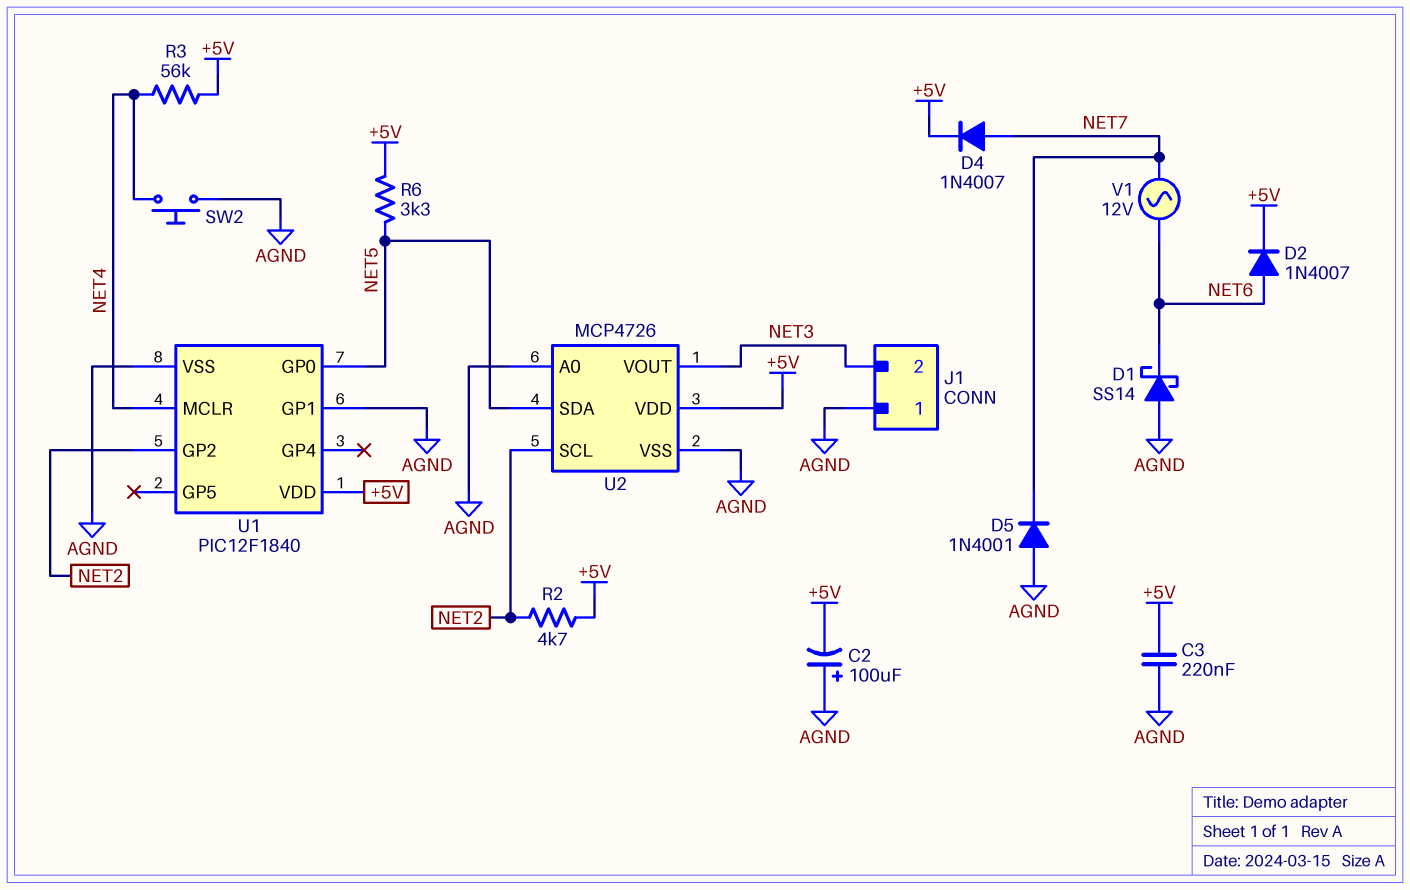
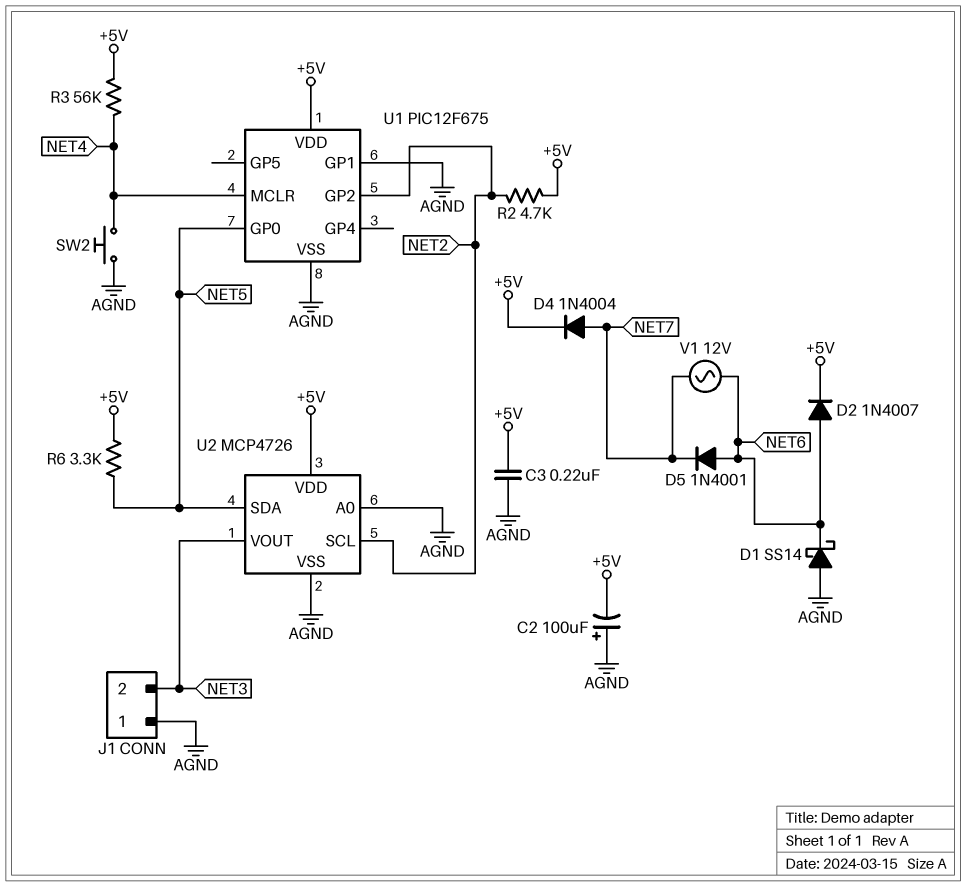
D4: diode 1N4007 (A NET7, K +5V) -> diode 1N4004 (A NET7, K +5V)
D5: diode 1N4001 (A AGND, K NET7) -> diode 1N4001 (A NET6, K NET7)
U1: PIC12F1840 -> PIC12F675

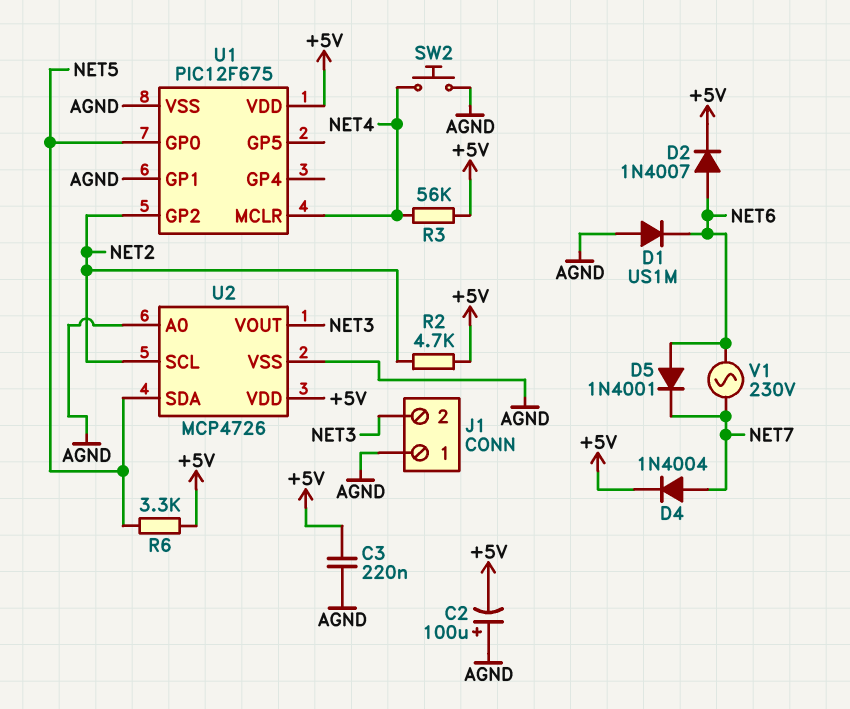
D1: schottky SS14 (A AGND, K NET6) -> diode US1M (A AGND, K NET6)
V1: AC 12V (NET6, NET7) -> AC 230V (NET6, NET7)

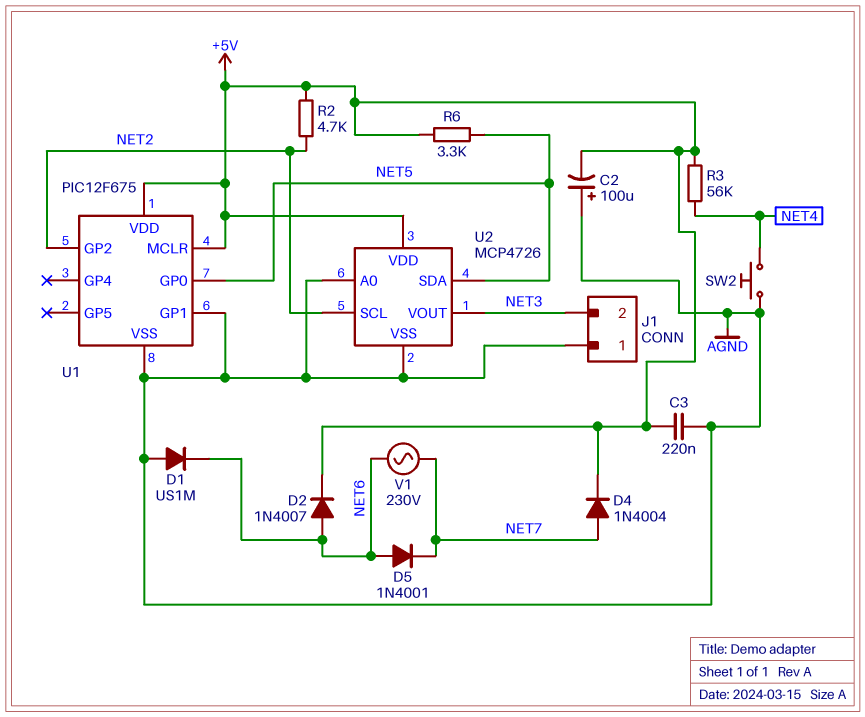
U1 pin MCLR: NET4 -> +5V

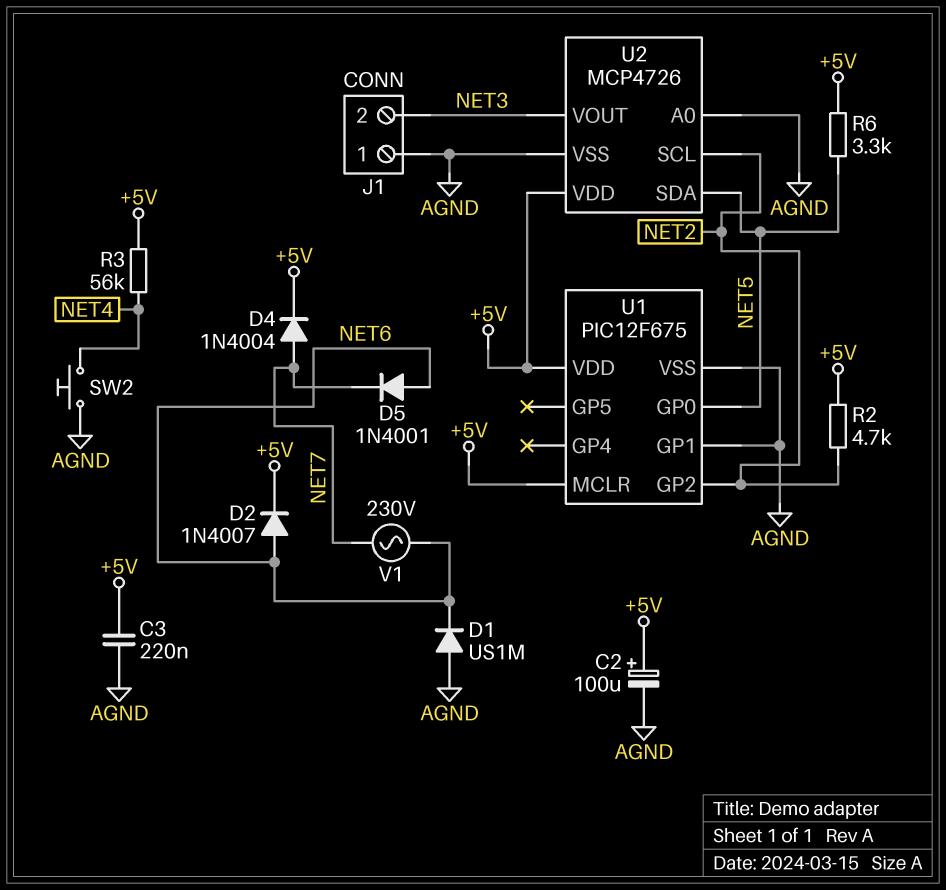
C2: 100uF (plus AGND, minus +5V) -> 100uF (plus +5V, minus AGND)

